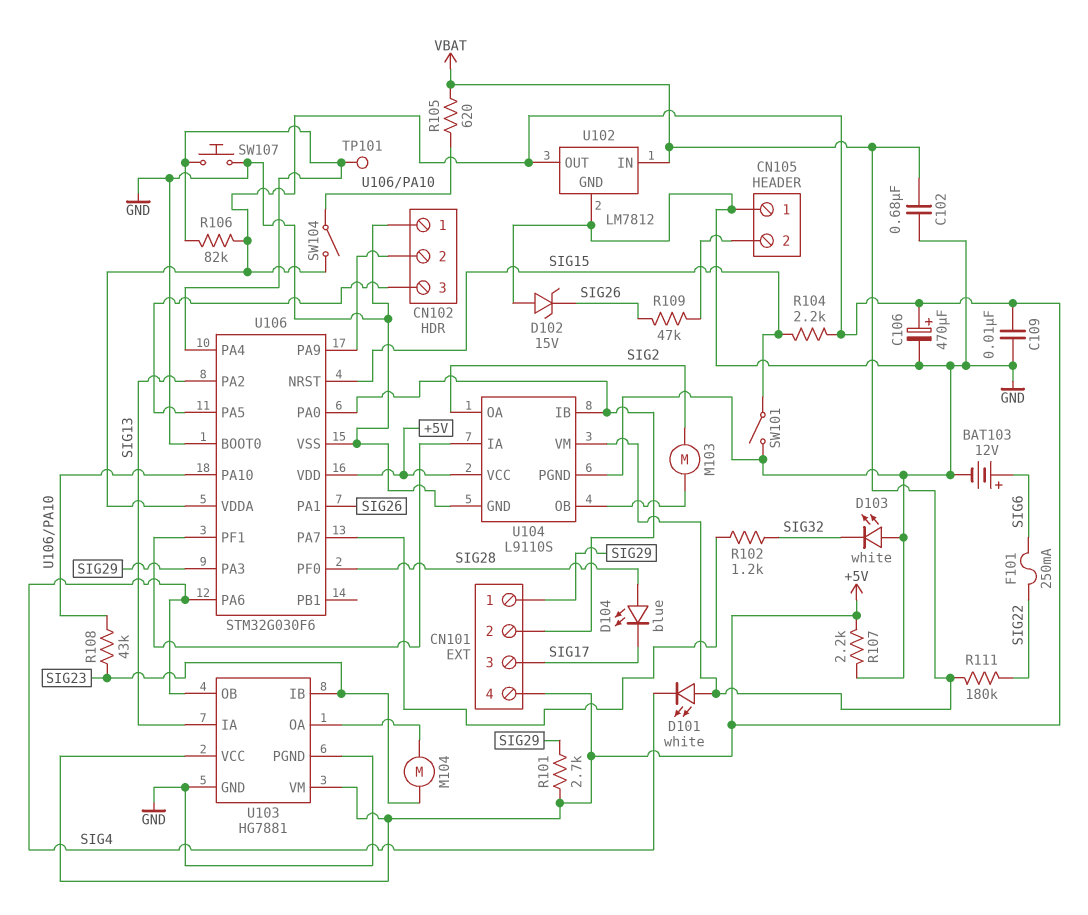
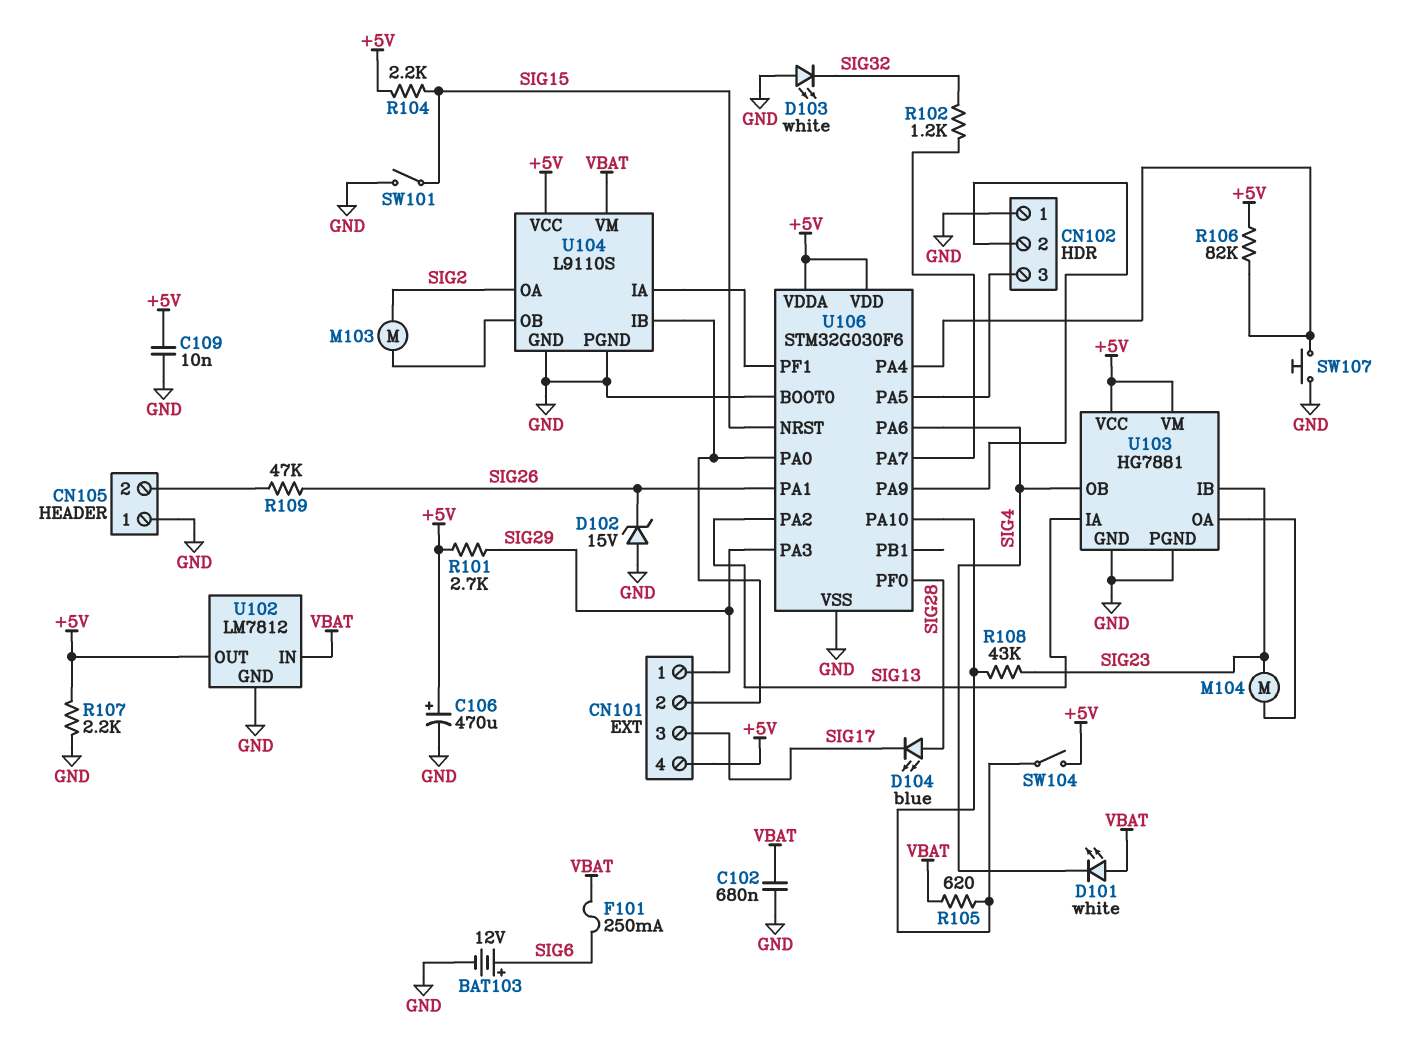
F101: 250mA (SIG6, SIG22) -> 250mA (SIG6, VBAT)
R111: 180k (SIG22, VBAT) -> none
TP101: test point (U106/PA4) -> none

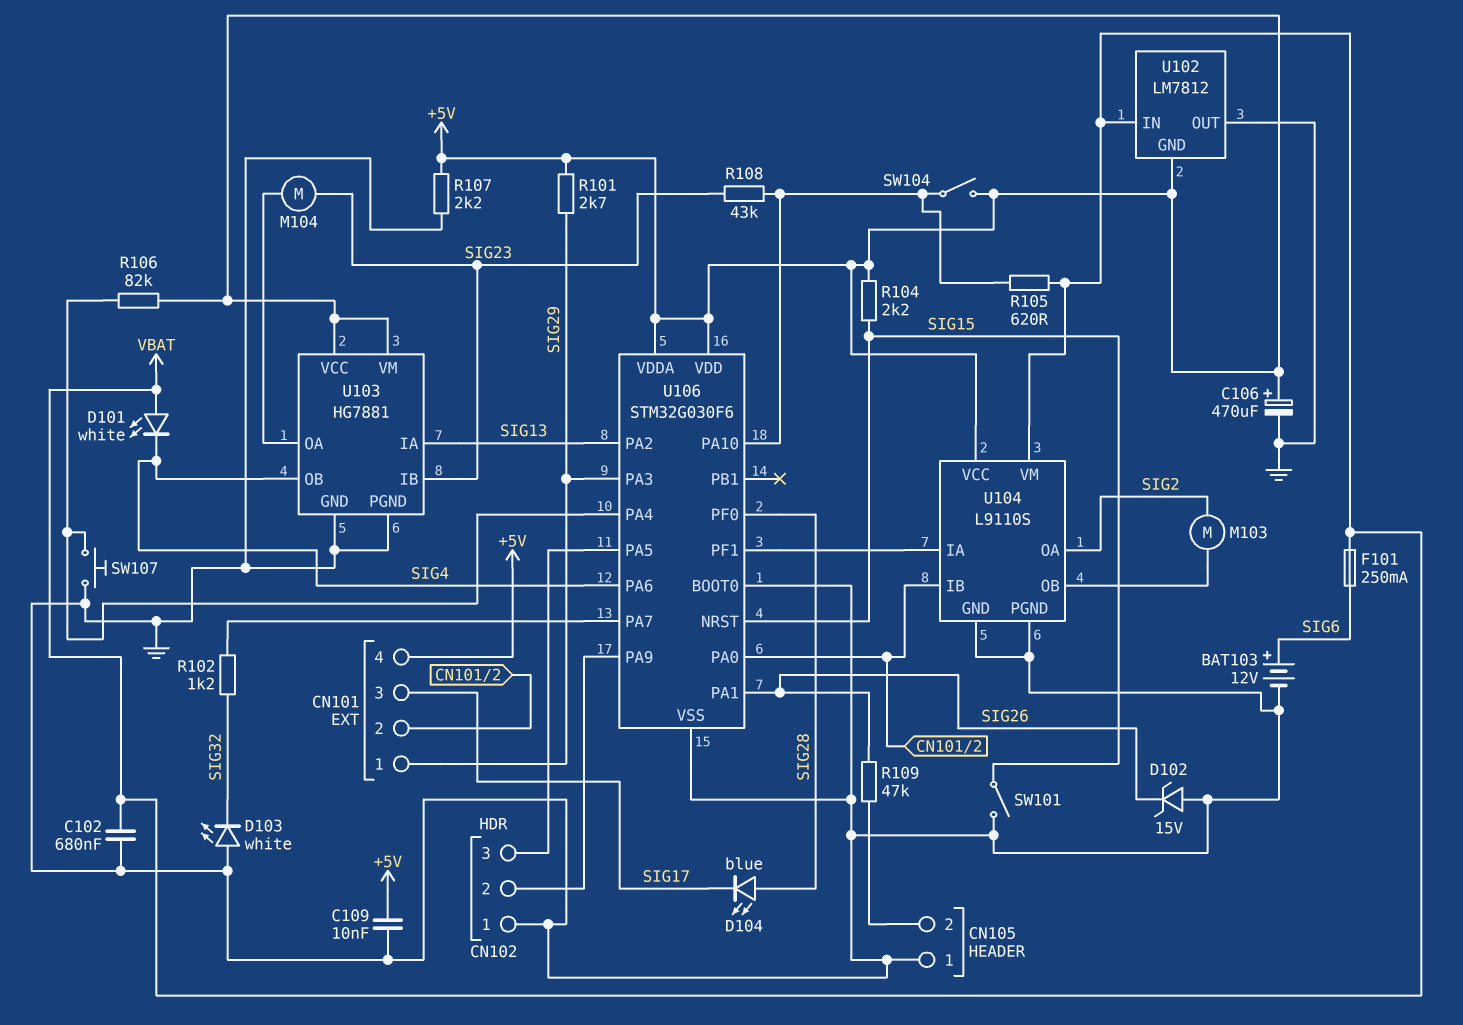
U102 pin GND: GND -> +5V
U102 pin OUT: +5V -> GND

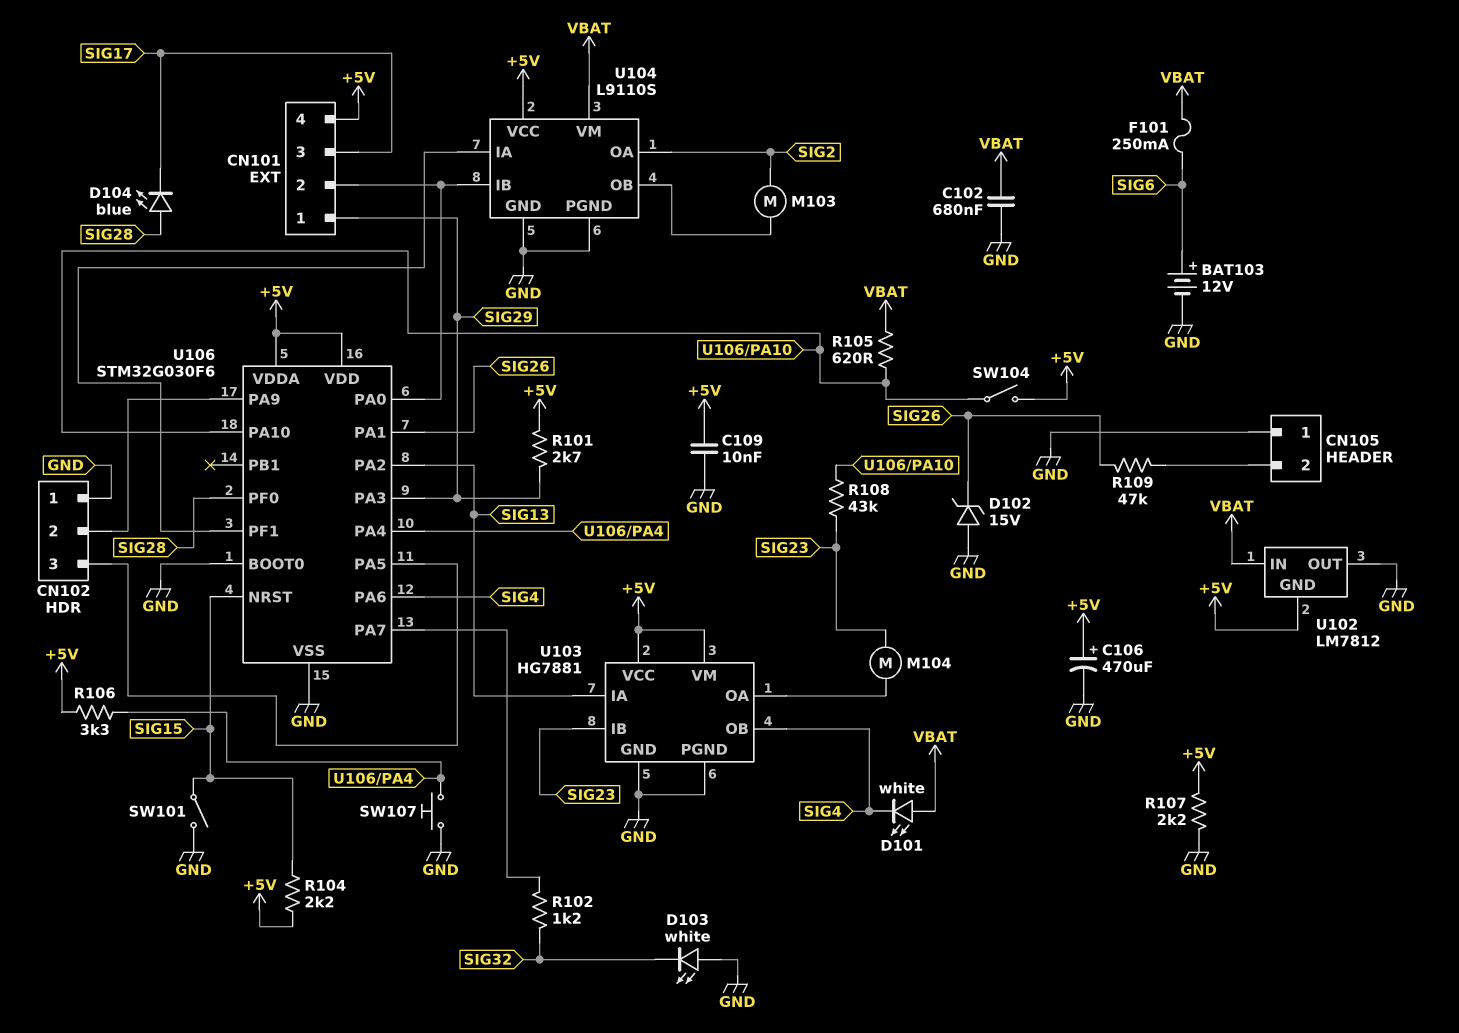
R106: 82k (+5V, U106/PA4) -> 3.3k (+5V, U106/PA4)

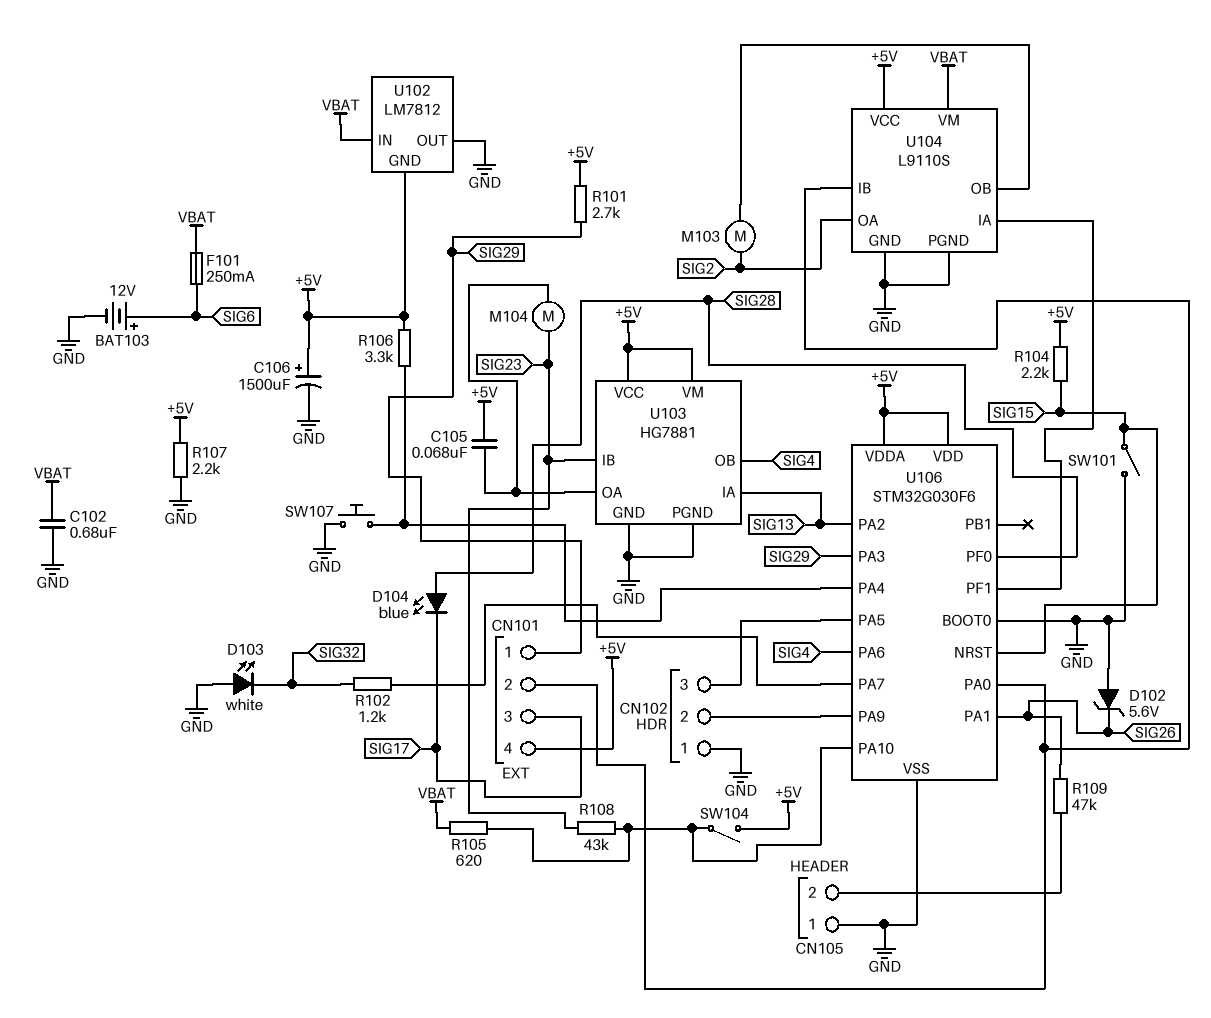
C105: none -> 68nF (+5V, U103/OA)
C106: 470uF (plus +5V, minus GND) -> 1500uF (plus +5V, minus GND)
C109: 10nF (+5V, GND) -> none
D101: LED white (A VBAT, K SIG4) -> none
D102: zener 15V (A GND, K SIG26) -> zener 5.6V (A GND, K SIG26)

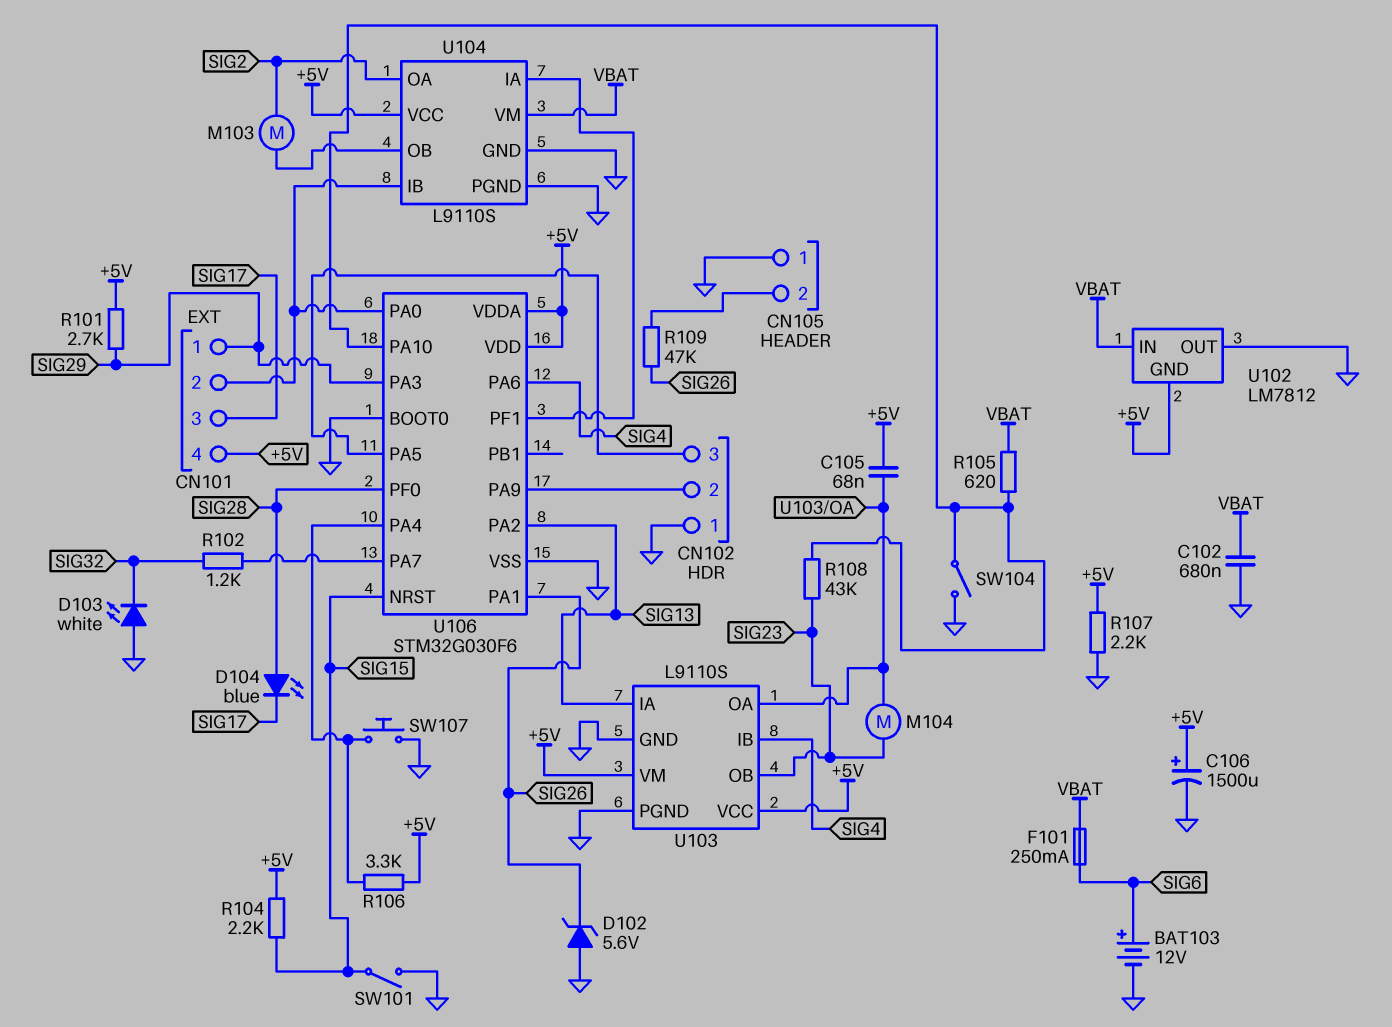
SW104: switch (+5V, U106/PA10) -> switch (GND, U106/PA10)
U103: HG7881 -> L9110S
U103 pin IB: SIG23 -> SIG4
U103 pin OB: SIG4 -> SIG23

